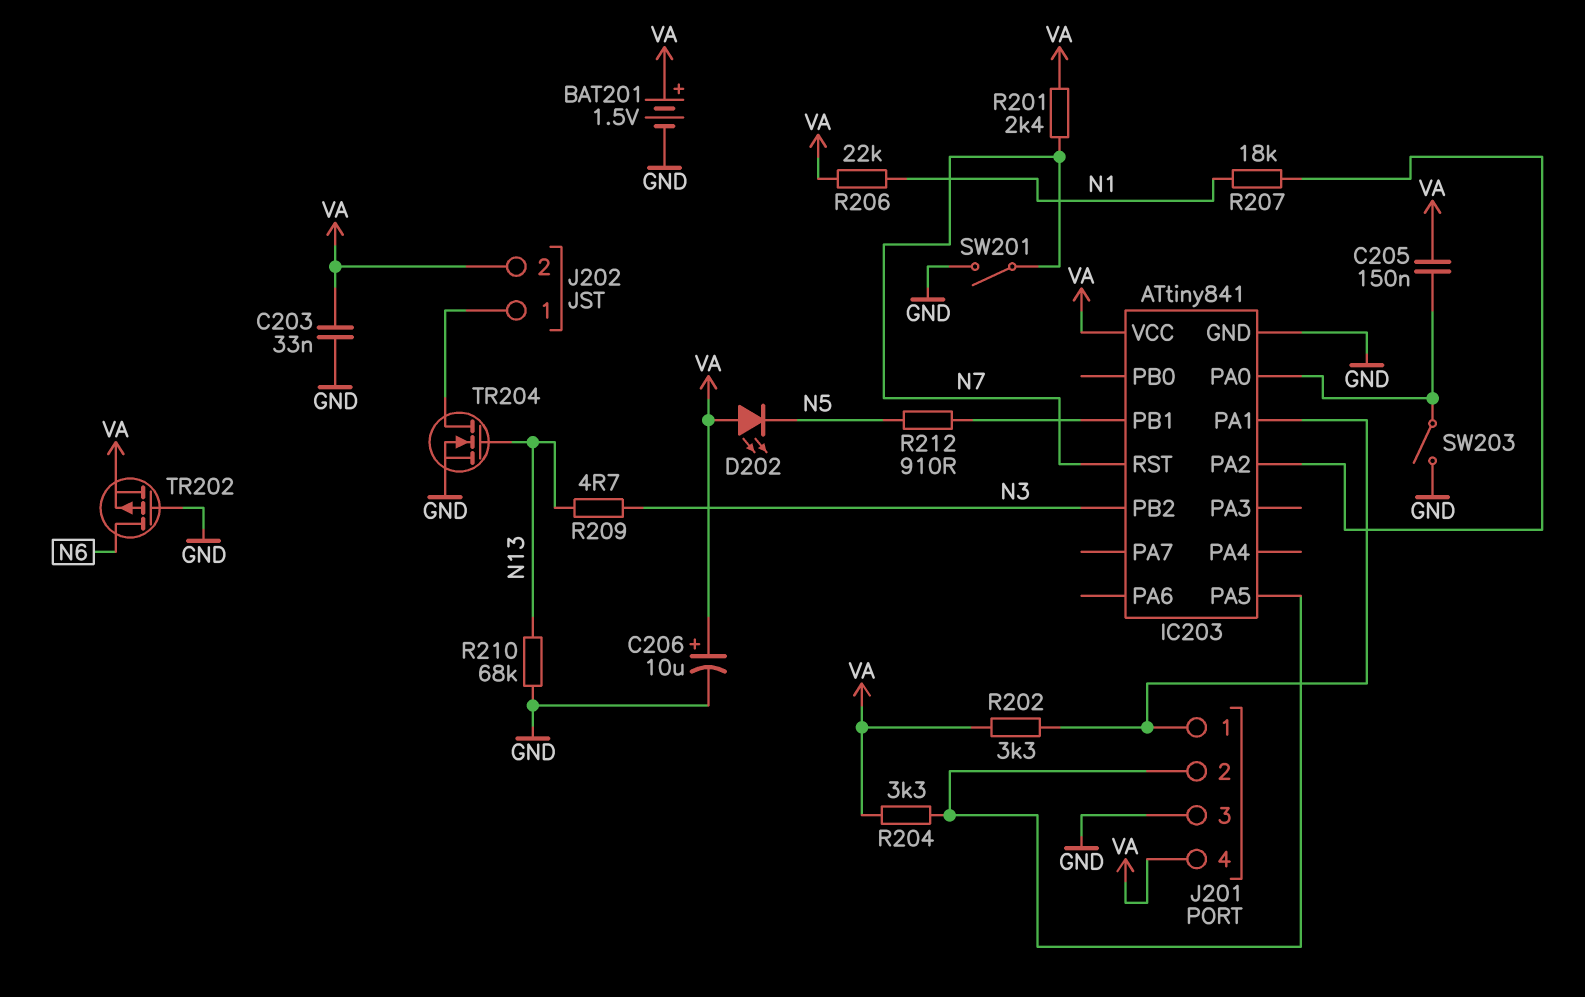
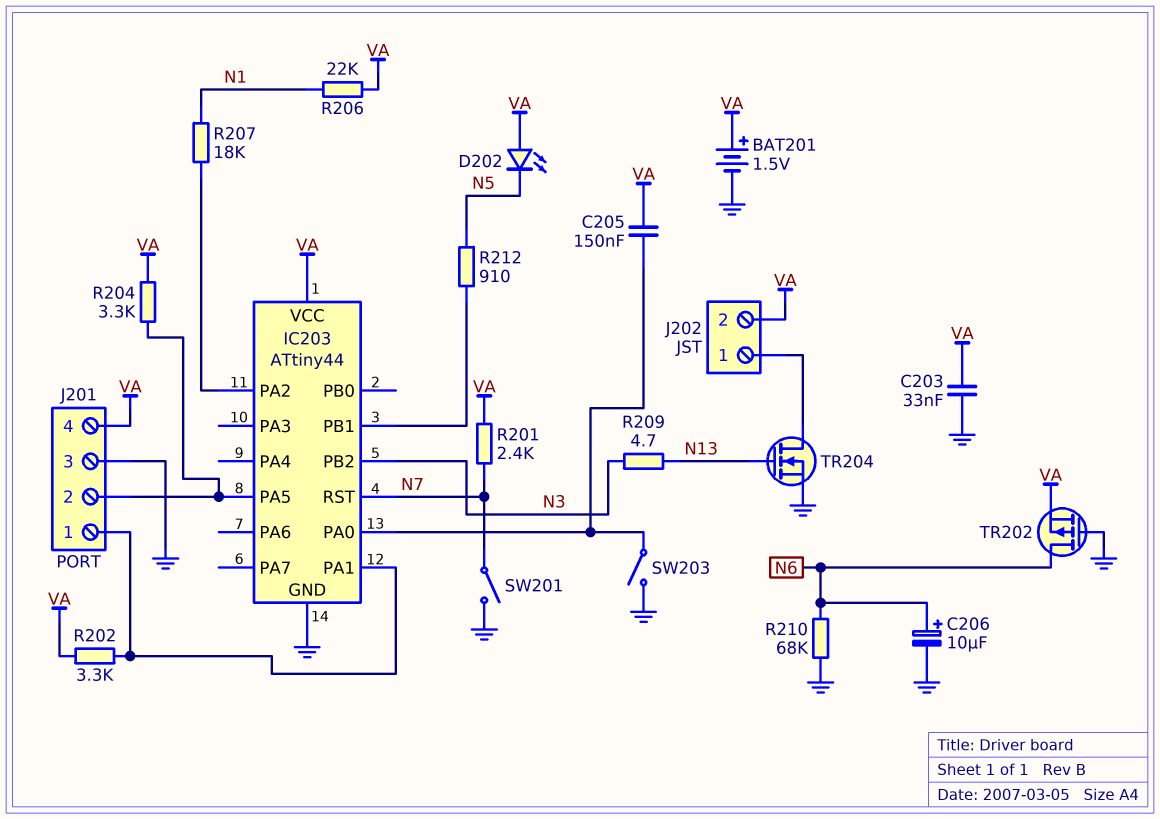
C206: 10uF (plus VA, minus GND) -> 10uF (plus N6, minus GND)
IC203: ATtiny841 -> ATtiny44
R210: 68k (GND, N13) -> 68k (GND, N6)

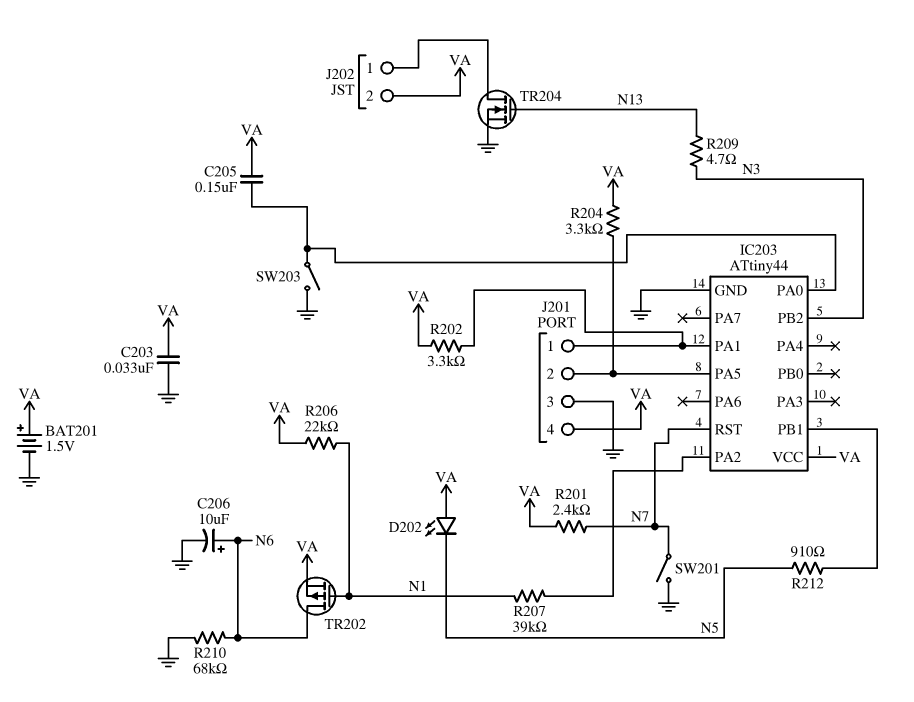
R207: 18k (IC203/PA2, N1) -> 39k (IC203/PA2, N1)
TR202: PMOS (G GND, D N6, S VA) -> PMOS (G N1, D N6, S VA)

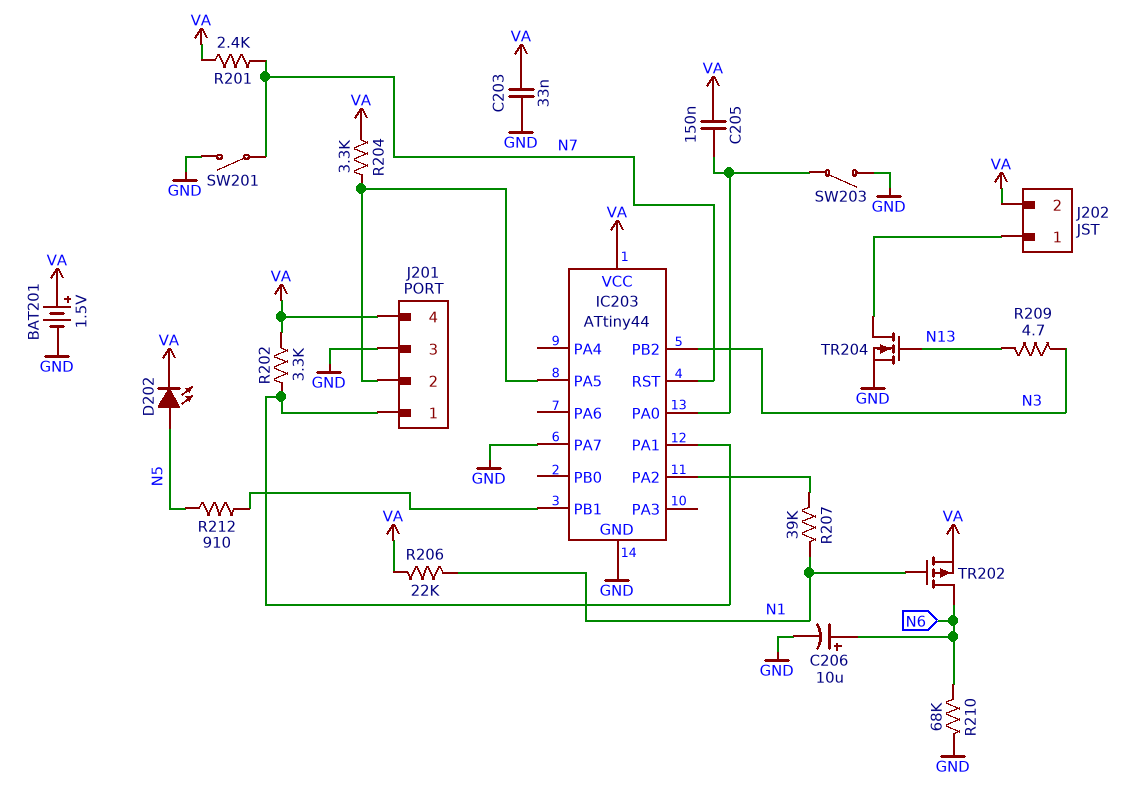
D202: LED (A VA, K N5) -> LED (A N5, K VA)
IC203 pin PA7: none -> GND

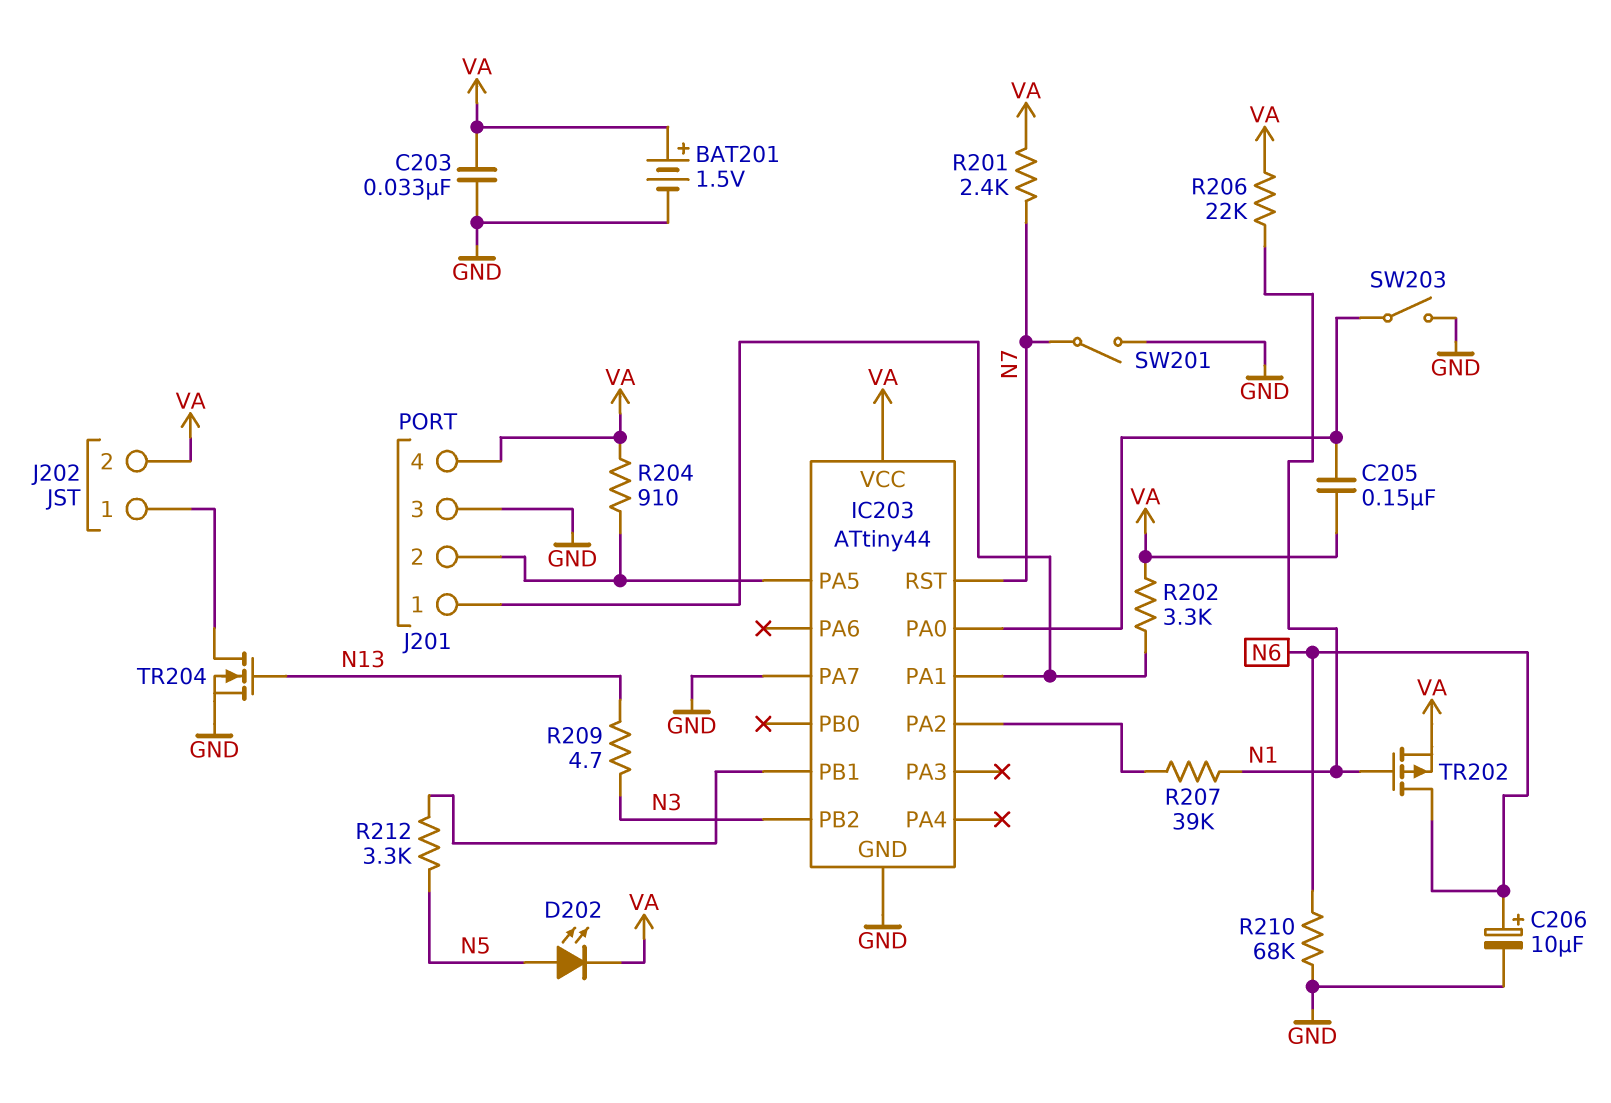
R204: 3.3k (IC203/PA5, VA) -> 910 (IC203/PA5, VA)
R212: 910 (IC203/PB1, N5) -> 3.3k (IC203/PB1, N5)

